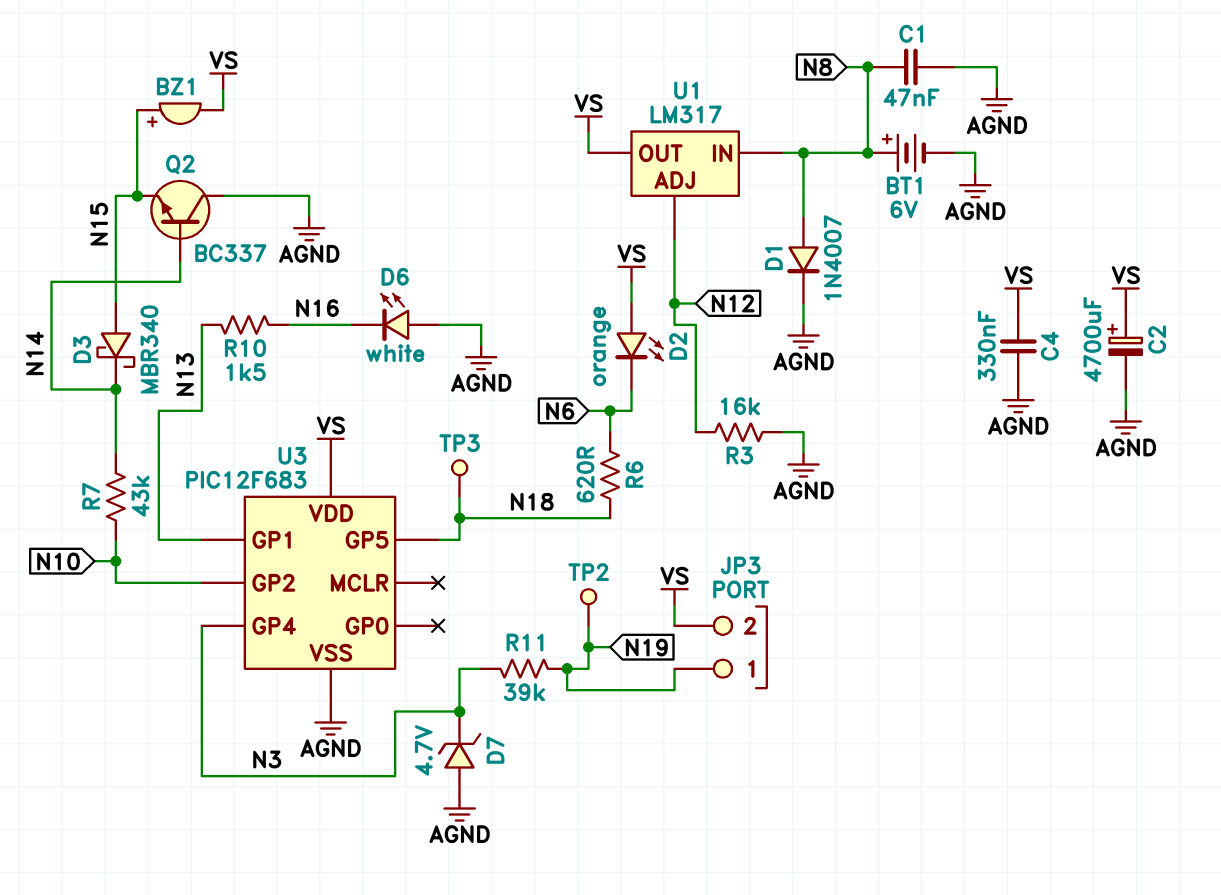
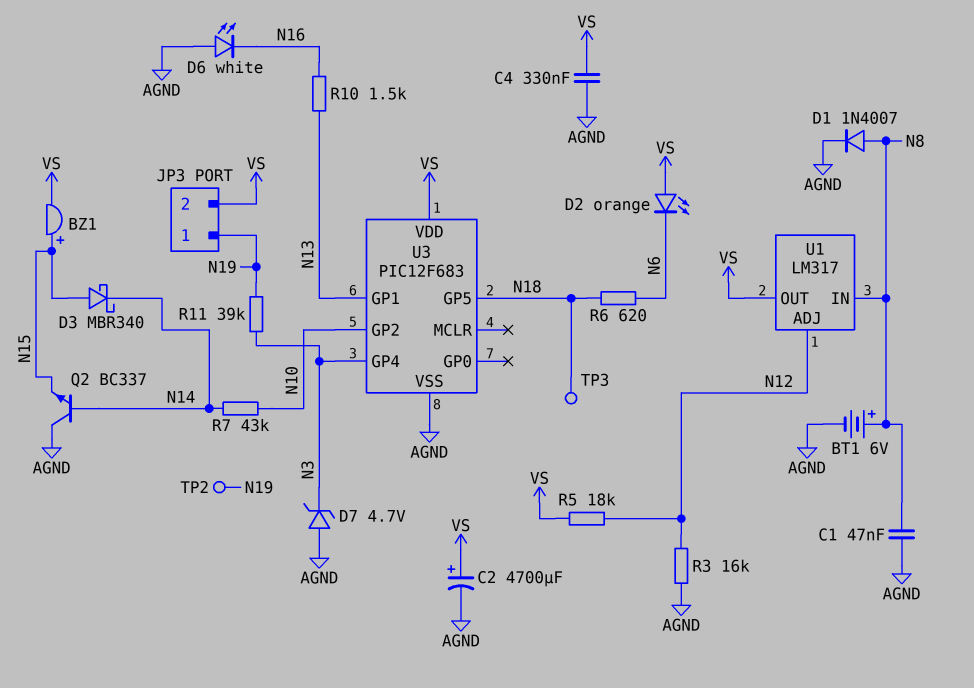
R5: none -> 18k (N12, VS)

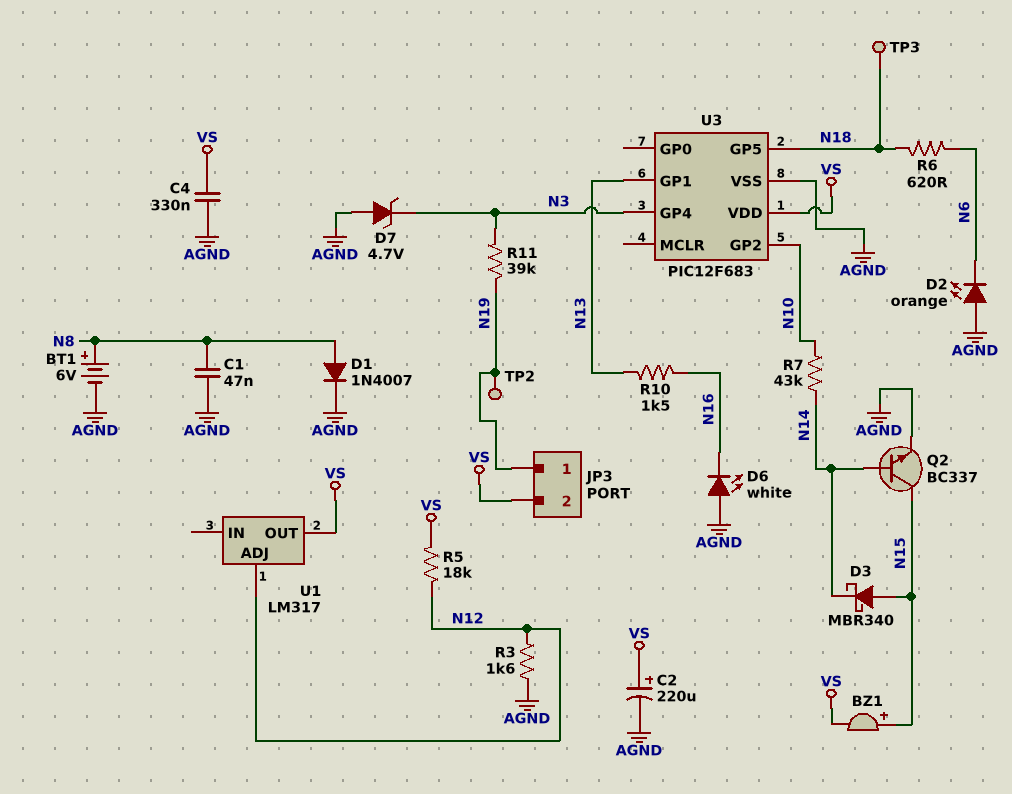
C2: 4700uF (plus VS, minus AGND) -> 220uF (plus VS, minus AGND)
D2: LED orange (A VS, K N6) -> LED orange (A AGND, K N6)
Q2: NPN BC337 (B N14, C AGND, E N15) -> NPN BC337 (B N14, C N15, E AGND)
R3: 16k (AGND, N12) -> 1.6k (AGND, N12)
U1 pin IN: N8 -> none

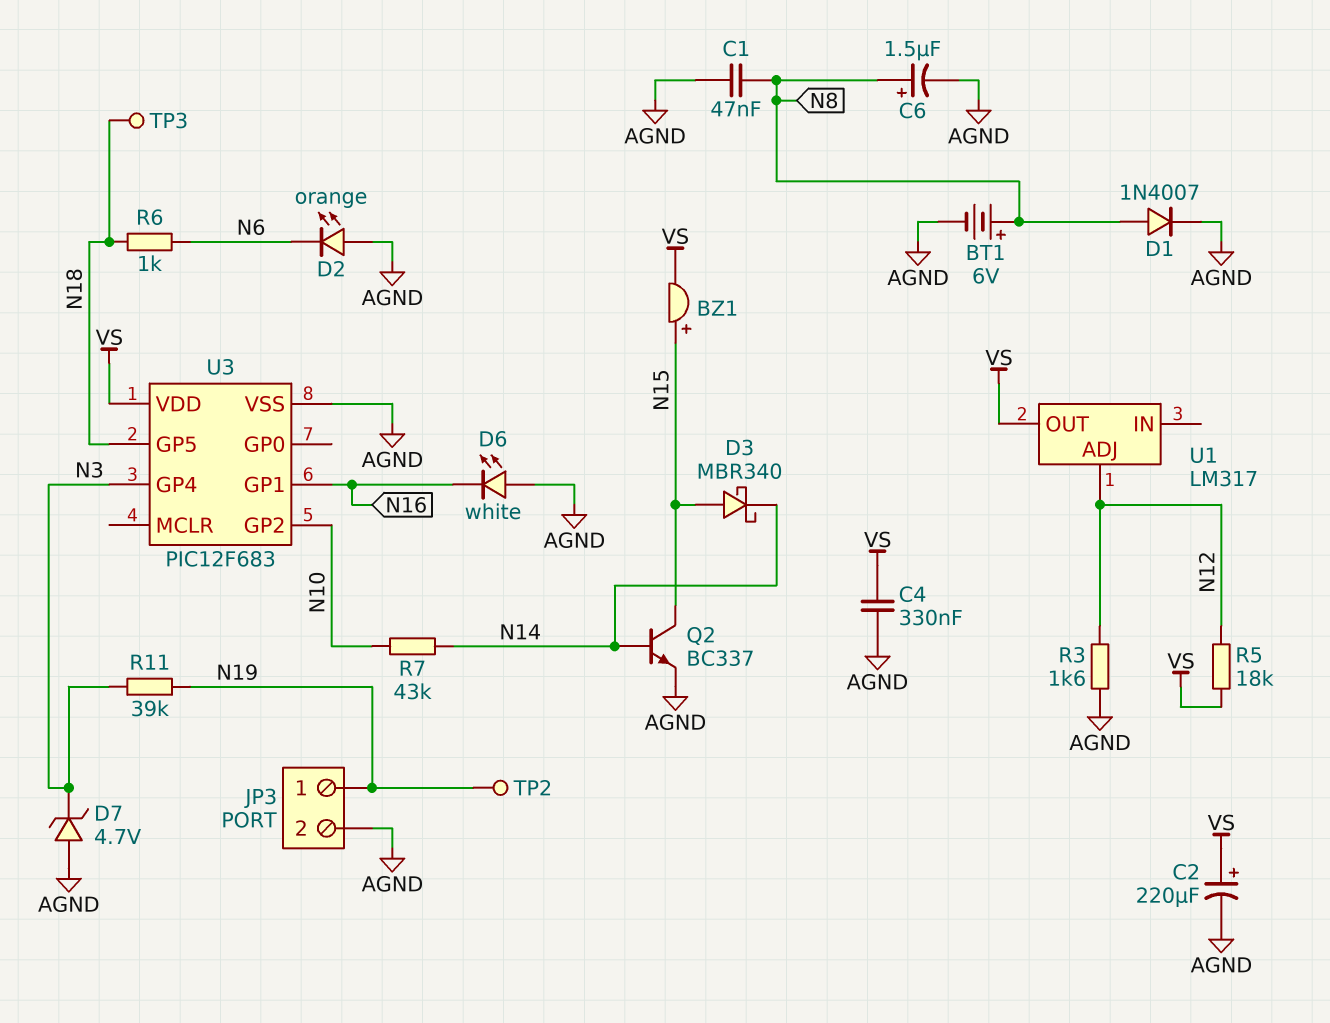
C6: none -> 1.5uF (plus N8, minus AGND)
JP3 pin 2: VS -> AGND
R6: 620 (N6, N18) -> 1k (N6, N18)
R10: 1.5k (N13, N16) -> none
U3 pin GP1: N13 -> N16

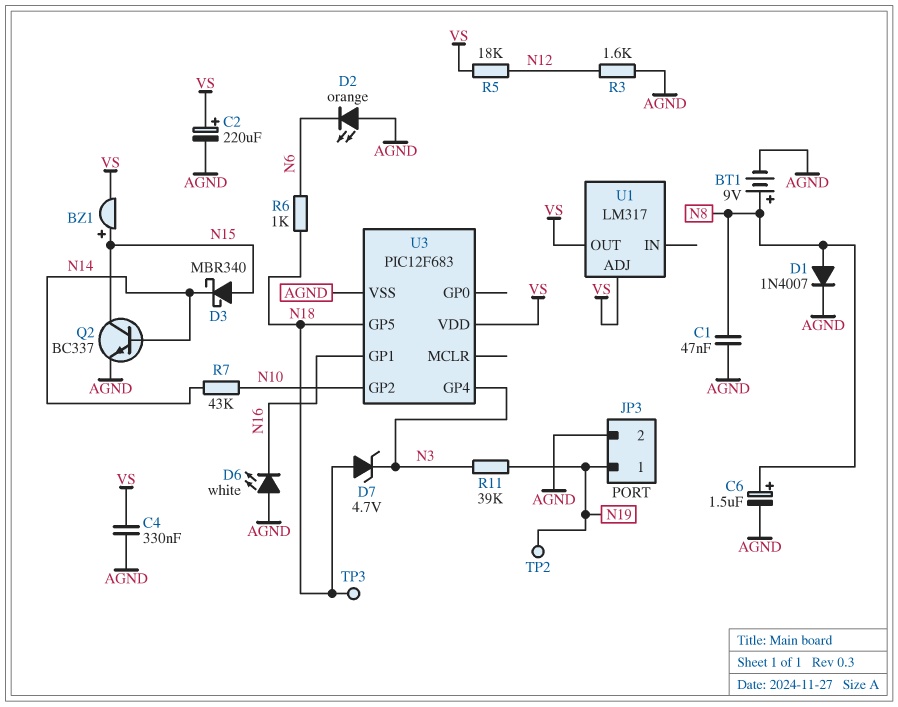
BT1: 6V (plus N8, minus AGND) -> 9V (plus N8, minus AGND)
D7: zener 4.7V (A AGND, K N3) -> zener 4.7V (A N18, K N3)
U1 pin ADJ: N12 -> VS

